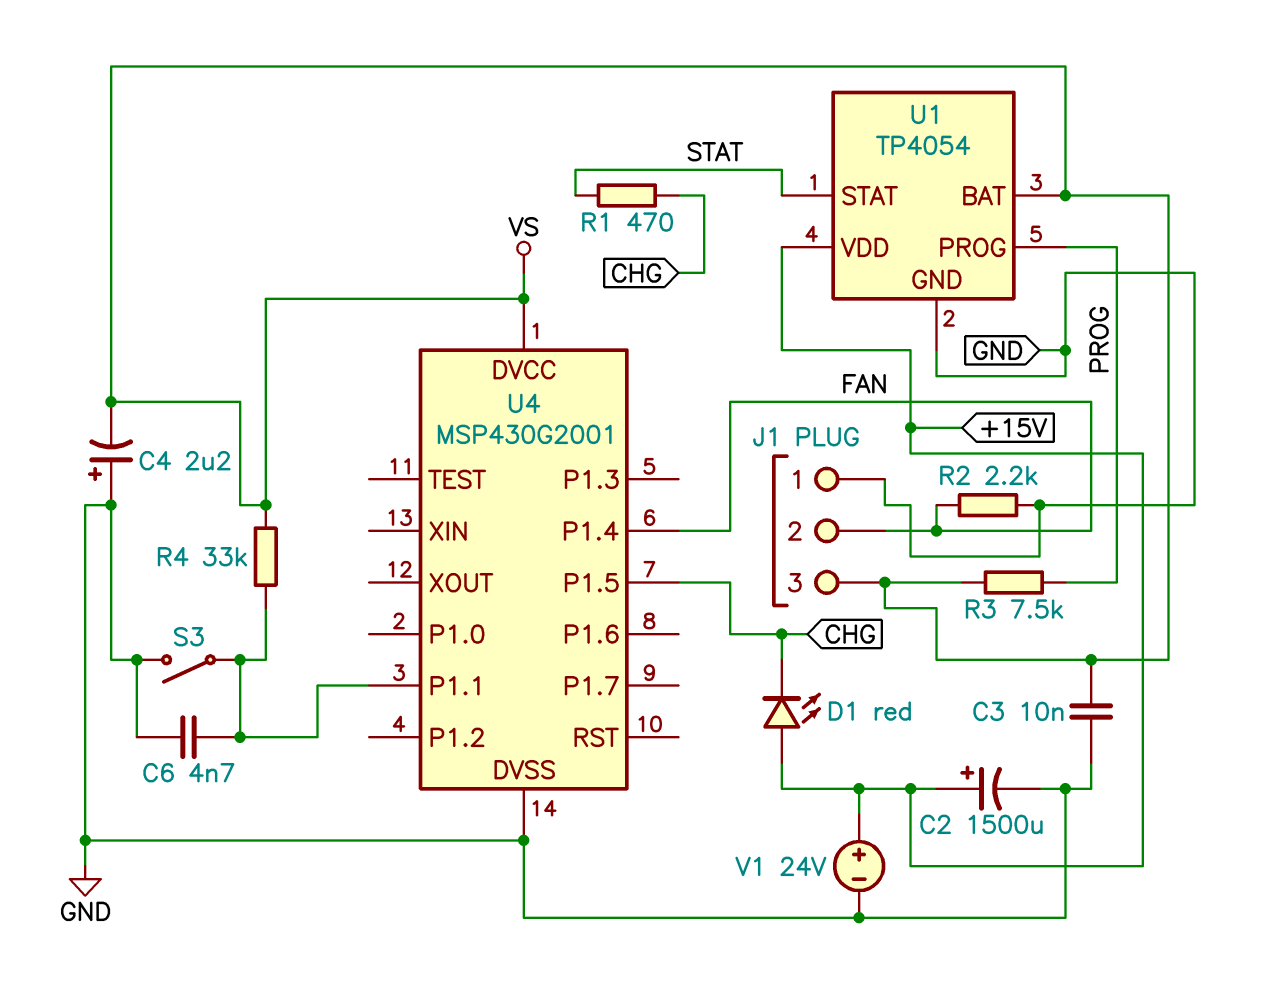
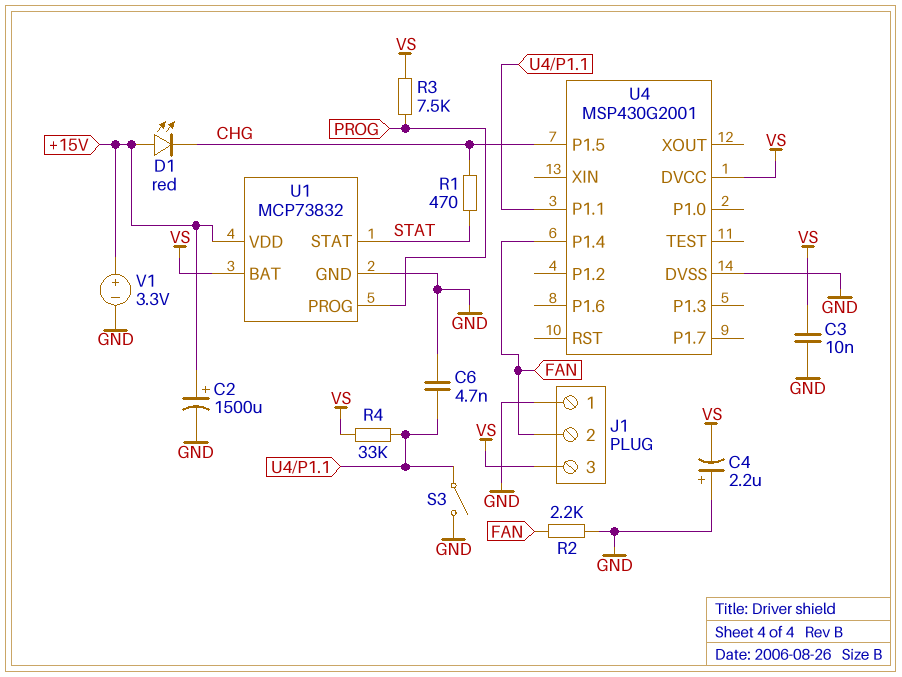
U1: TP4054 -> MCP73832
V1: 24V (plus +15V, minus GND) -> 3.3V (plus +15V, minus GND)

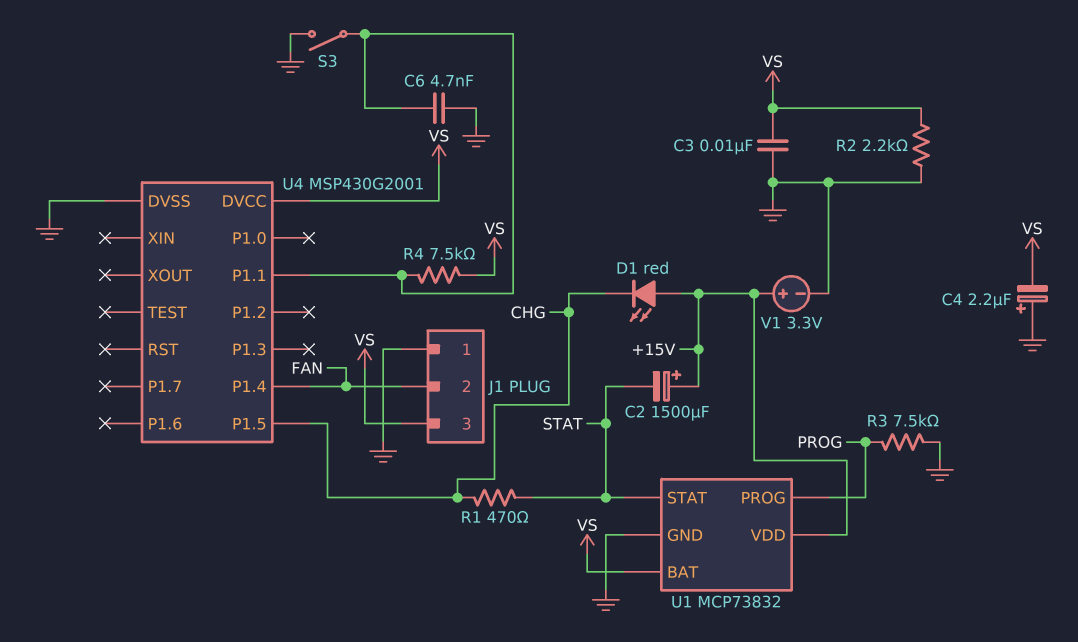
C2: 1500uF (plus +15V, minus GND) -> 1500uF (plus +15V, minus STAT)
R2: 2.2k (FAN, GND) -> 2.2k (GND, VS)
R3: 7.5k (PROG, VS) -> 7.5k (GND, PROG)
R4: 33k (U4/P1.1, VS) -> 7.5k (U4/P1.1, VS)

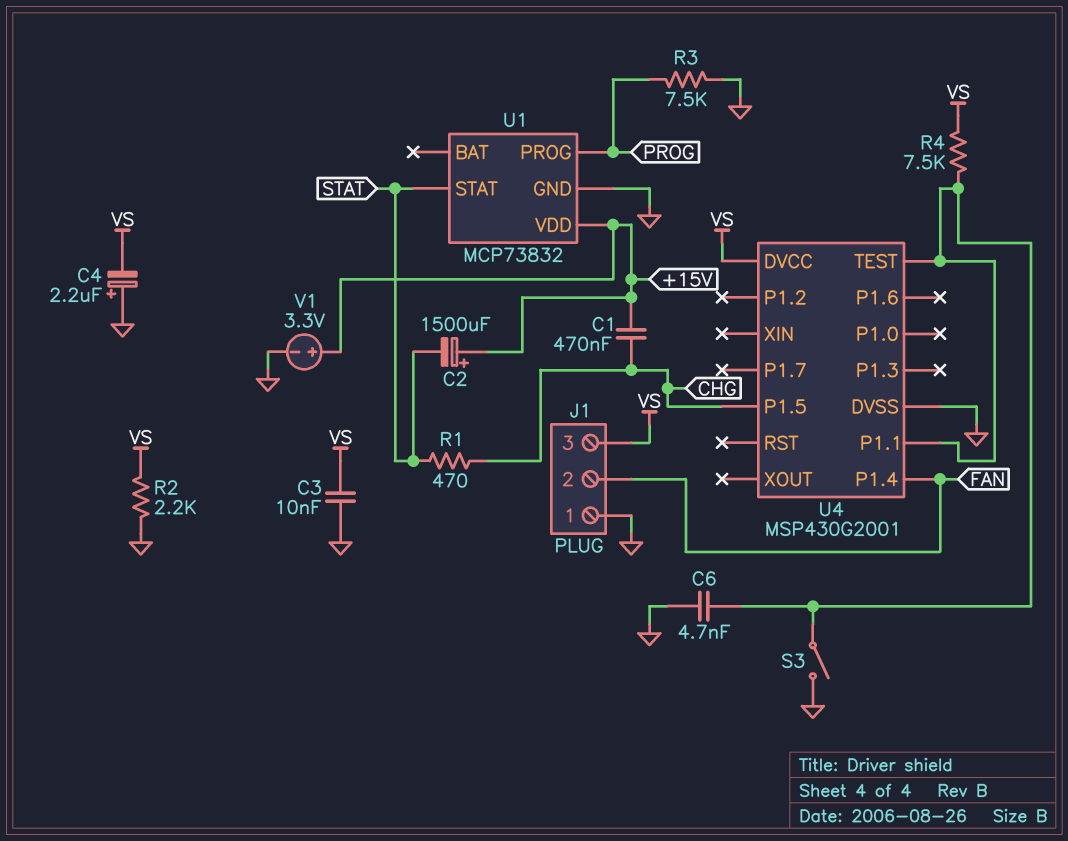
C1: none -> 470nF (+15V, CHG)
D1: LED red (A +15V, K CHG) -> none
U1 pin BAT: VS -> none
U4 pin TEST: none -> U4/P1.1

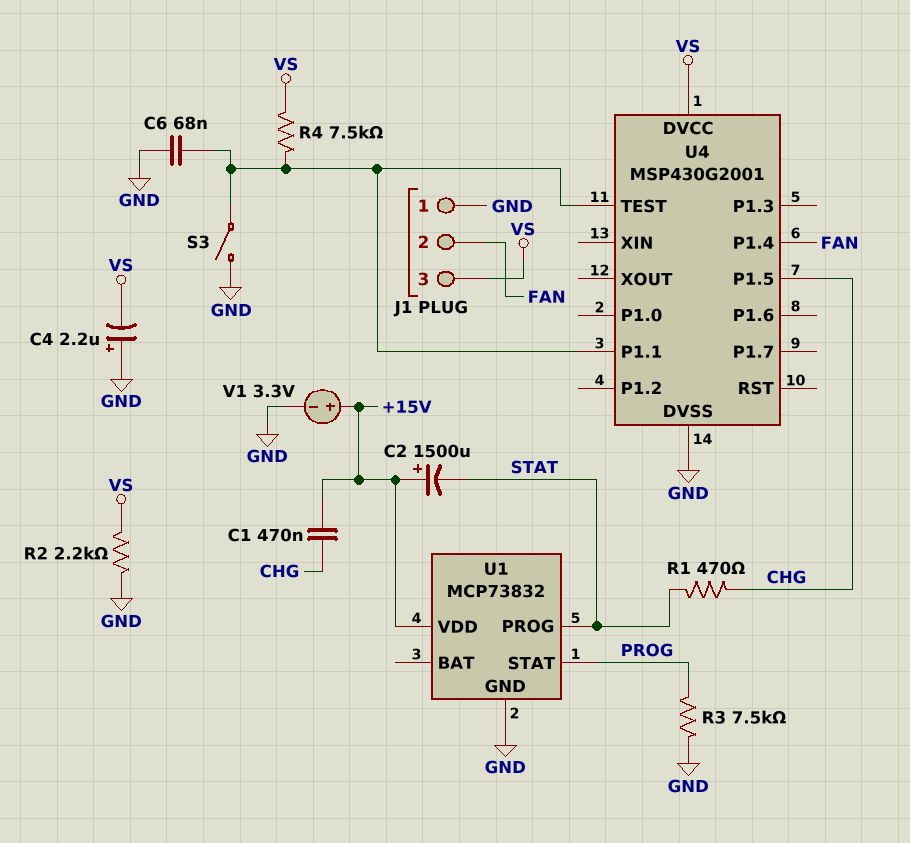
C3: 10nF (GND, VS) -> none
C6: 4.7nF (GND, U4/P1.1) -> 68nF (GND, U4/P1.1)
U1 pin PROG: PROG -> STAT
U1 pin STAT: STAT -> PROG

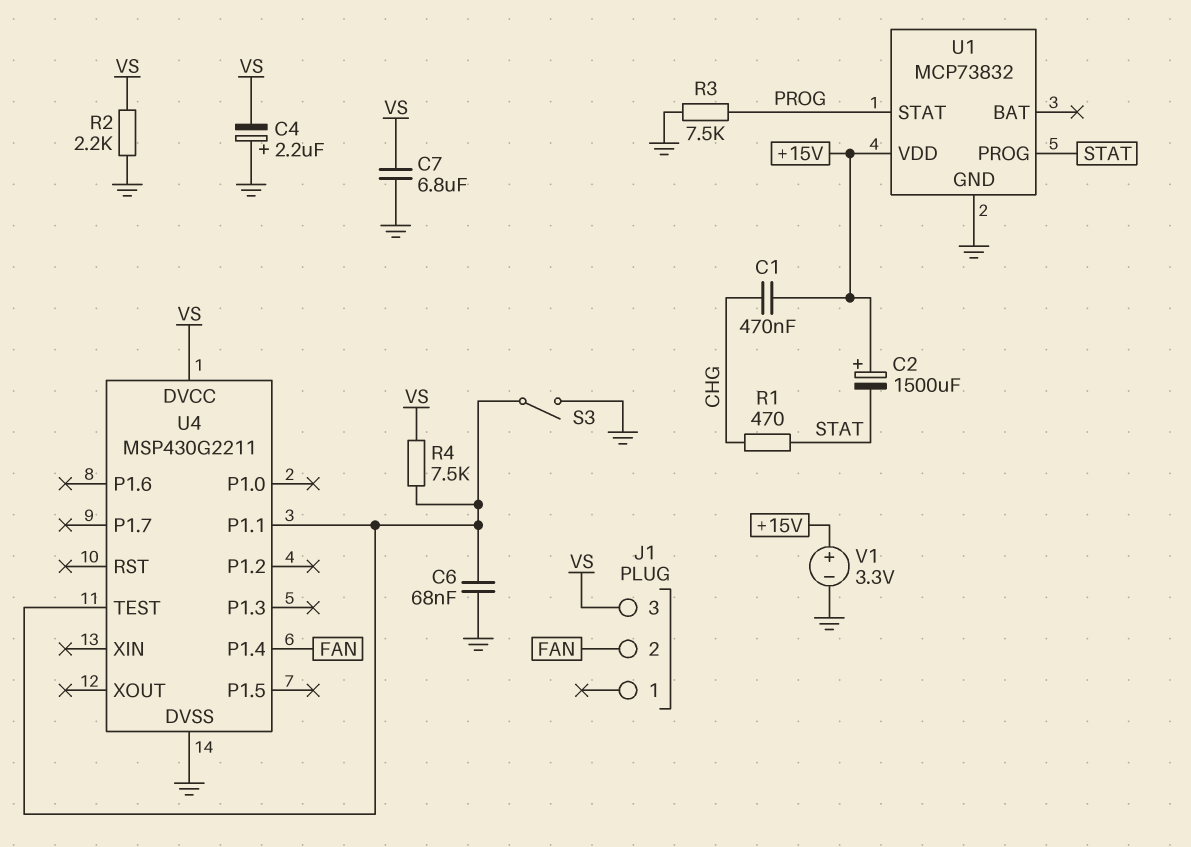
C7: none -> 6.8uF (GND, VS)
J1 pin 1: GND -> none
U4: MSP430G2001 -> MSP430G2211
U4 pin P1.5: CHG -> none

